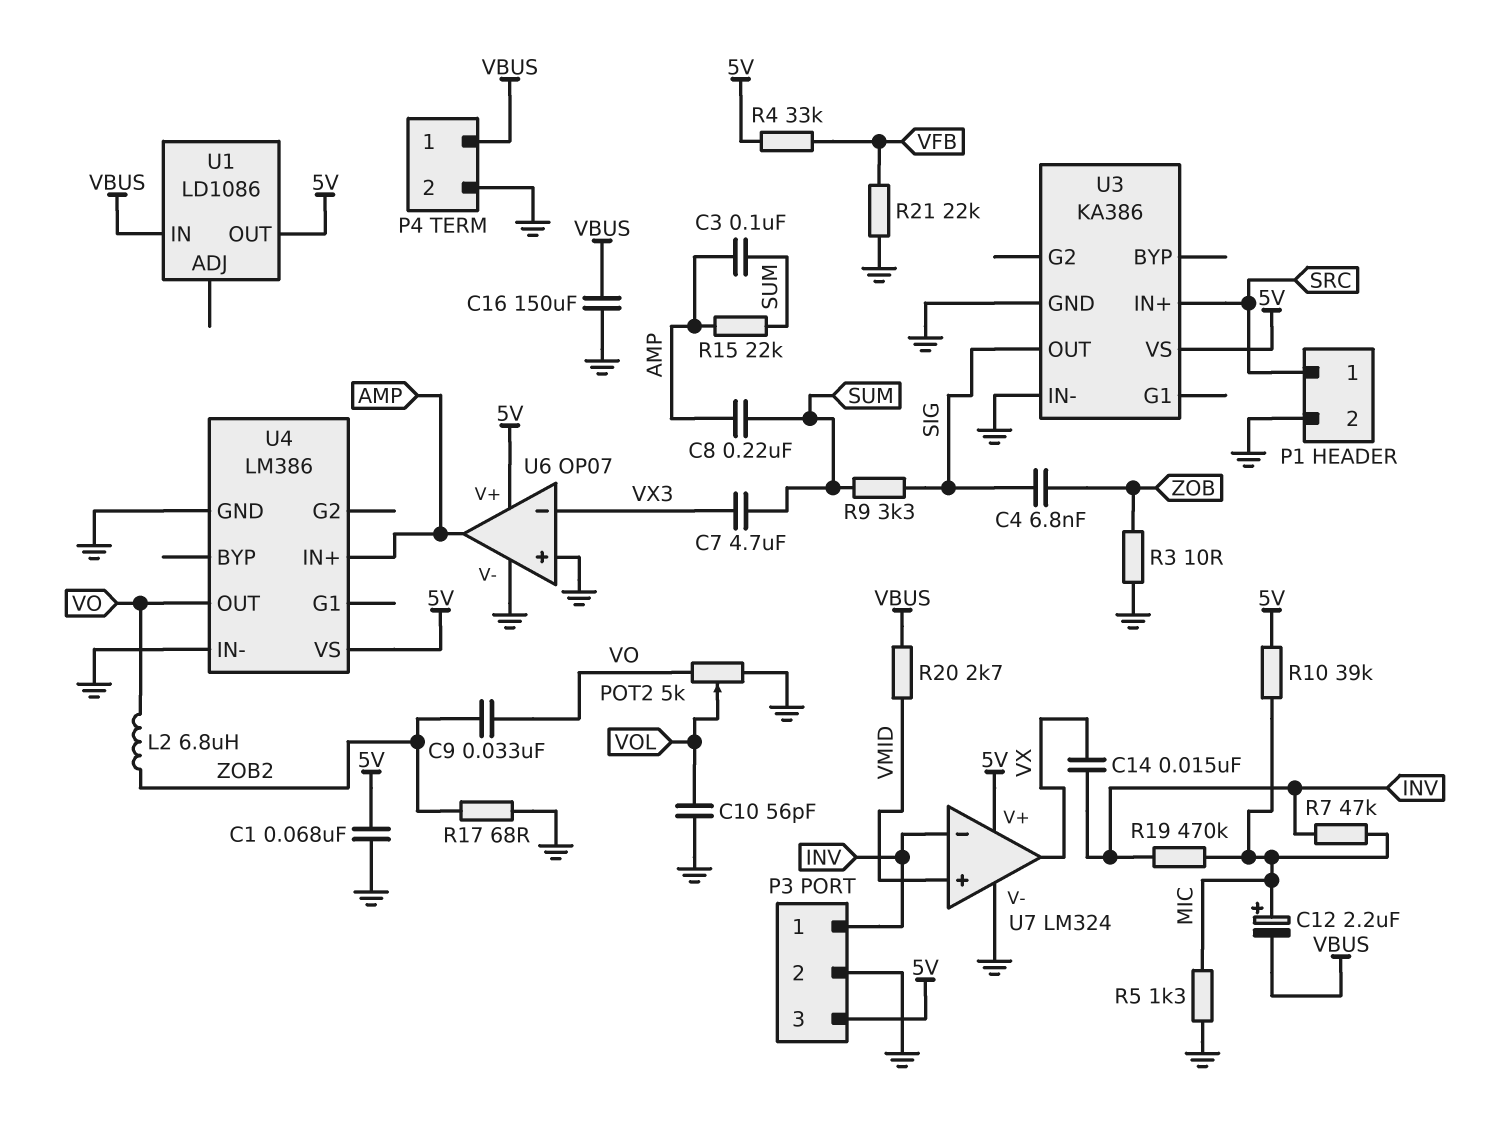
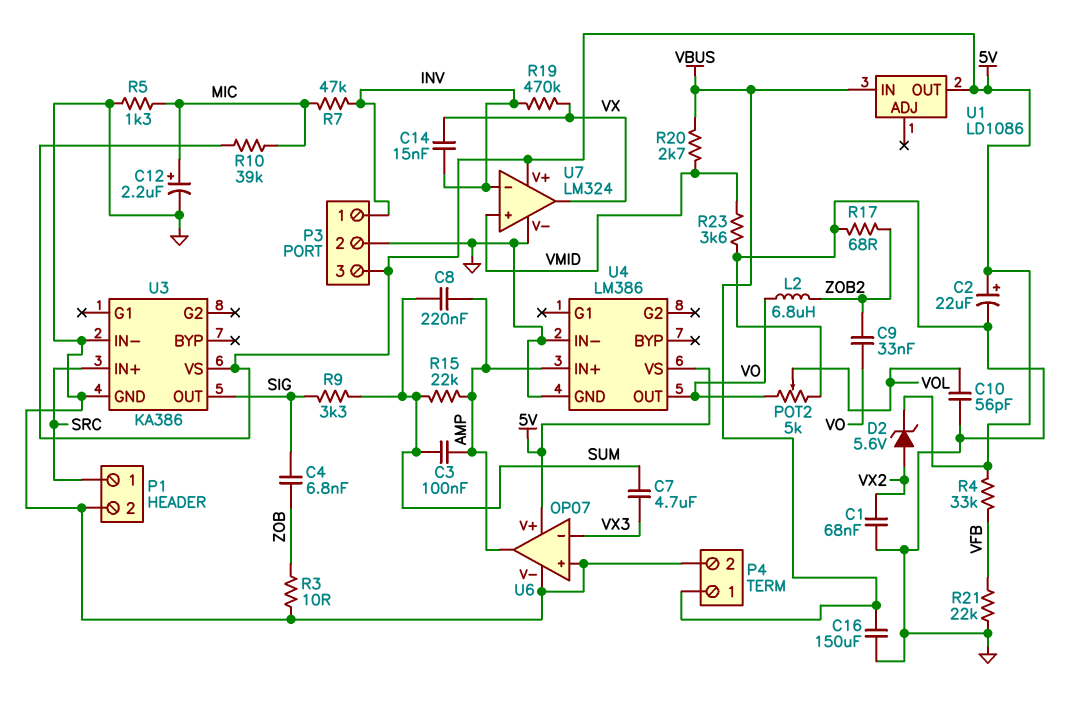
C1: 68nF (5V, GND) -> 68nF (GND, VX2)
C2: none -> 22uF (plus 5V, minus GND)
C12: 2.2uF (plus MIC, minus VBUS) -> 2.2uF (plus MIC, minus GND)
D2: none -> zener 5.6V (A VX2, K 5V)
R19: 470k (INV, MIC) -> 470k (INV, VX)
R23: none -> 3.6k (GND, VMID)

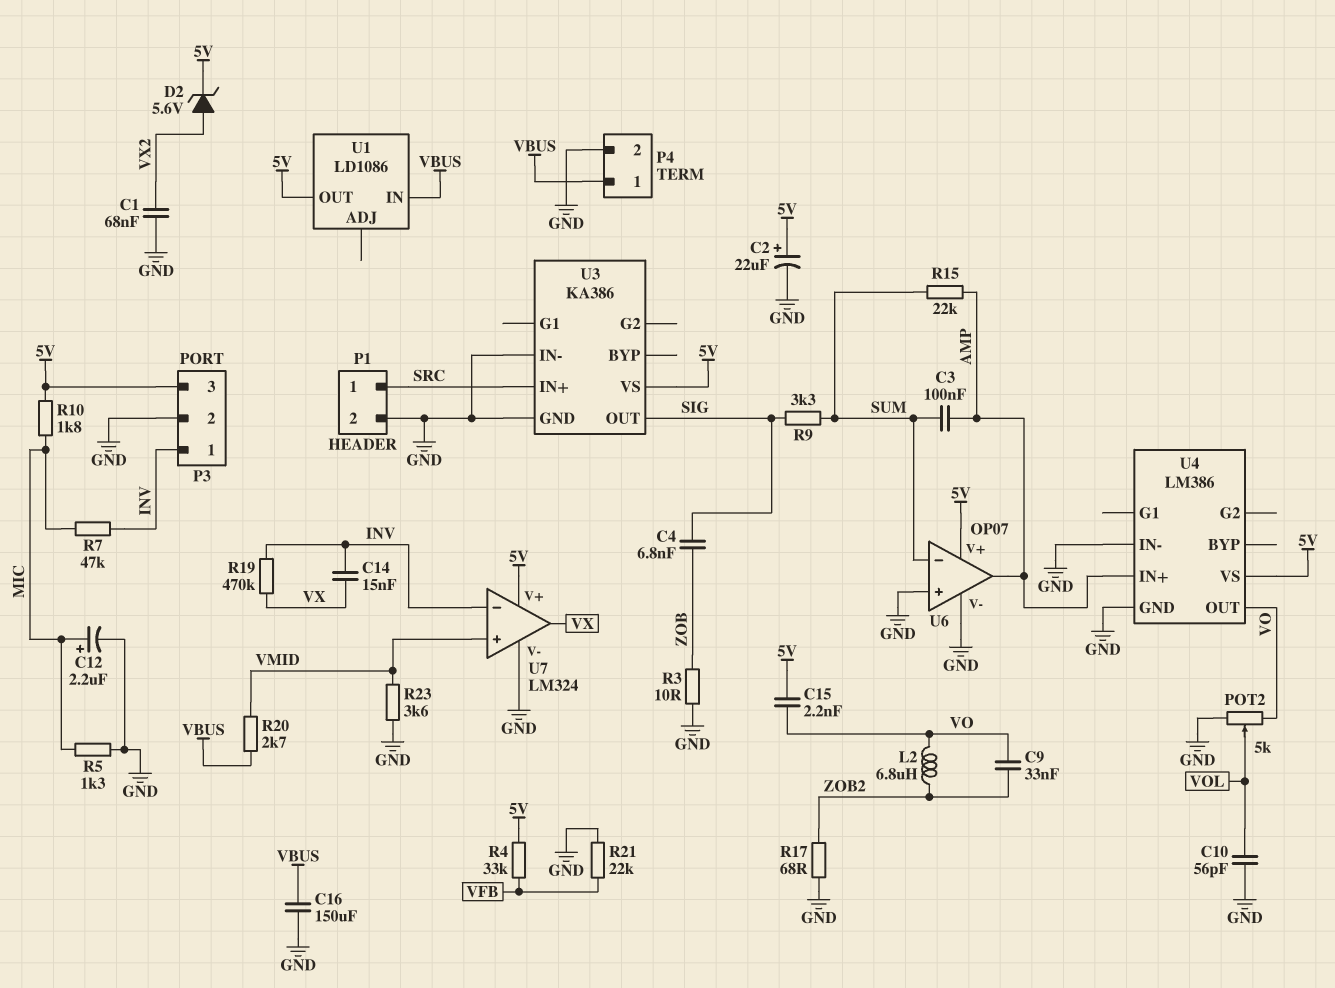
C7: 4.7uF (SUM, VX3) -> none
C8: 220nF (AMP, SUM) -> none
C15: none -> 2.2nF (5V, VO)
R10: 39k (5V, MIC) -> 1.8k (5V, MIC)
U6 pin in-: VX3 -> SUM

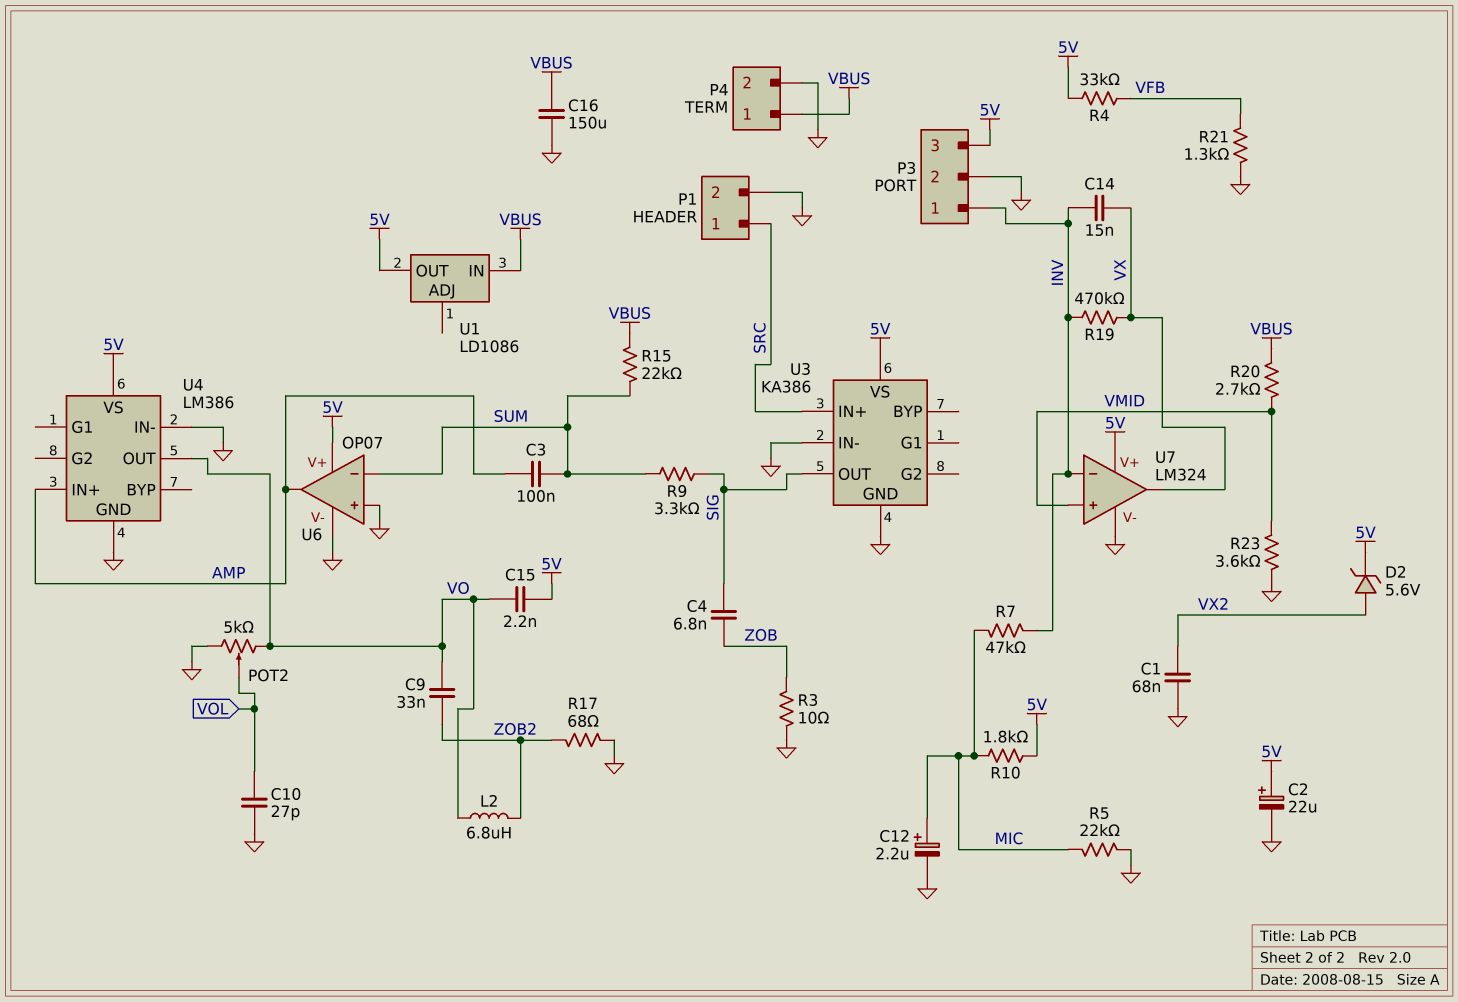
C10: 56pF (GND, VOL) -> 27pF (GND, VOL)
R5: 1.3k (GND, MIC) -> 22k (GND, MIC)
R15: 22k (AMP, SUM) -> 22k (SUM, VBUS)
R21: 22k (GND, VFB) -> 1.3k (GND, VFB)

